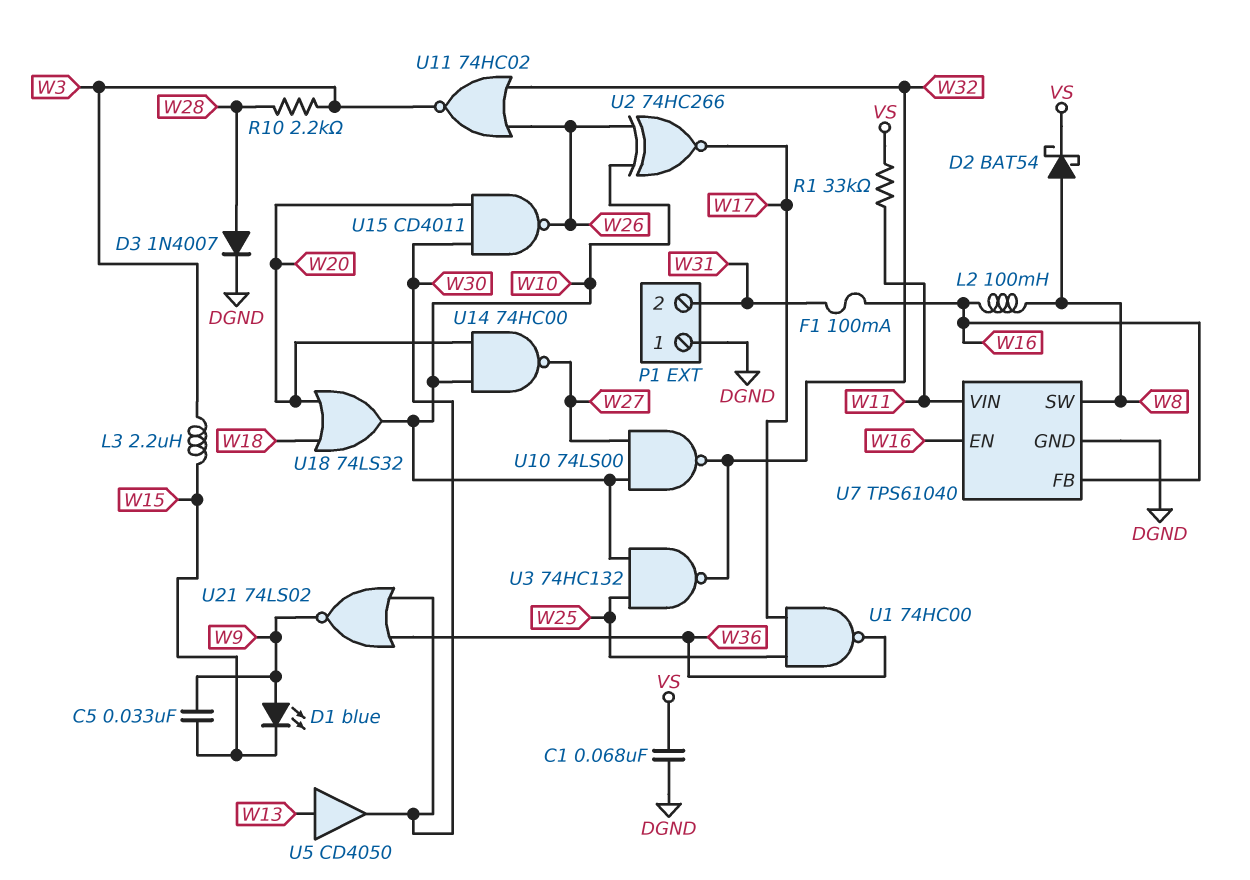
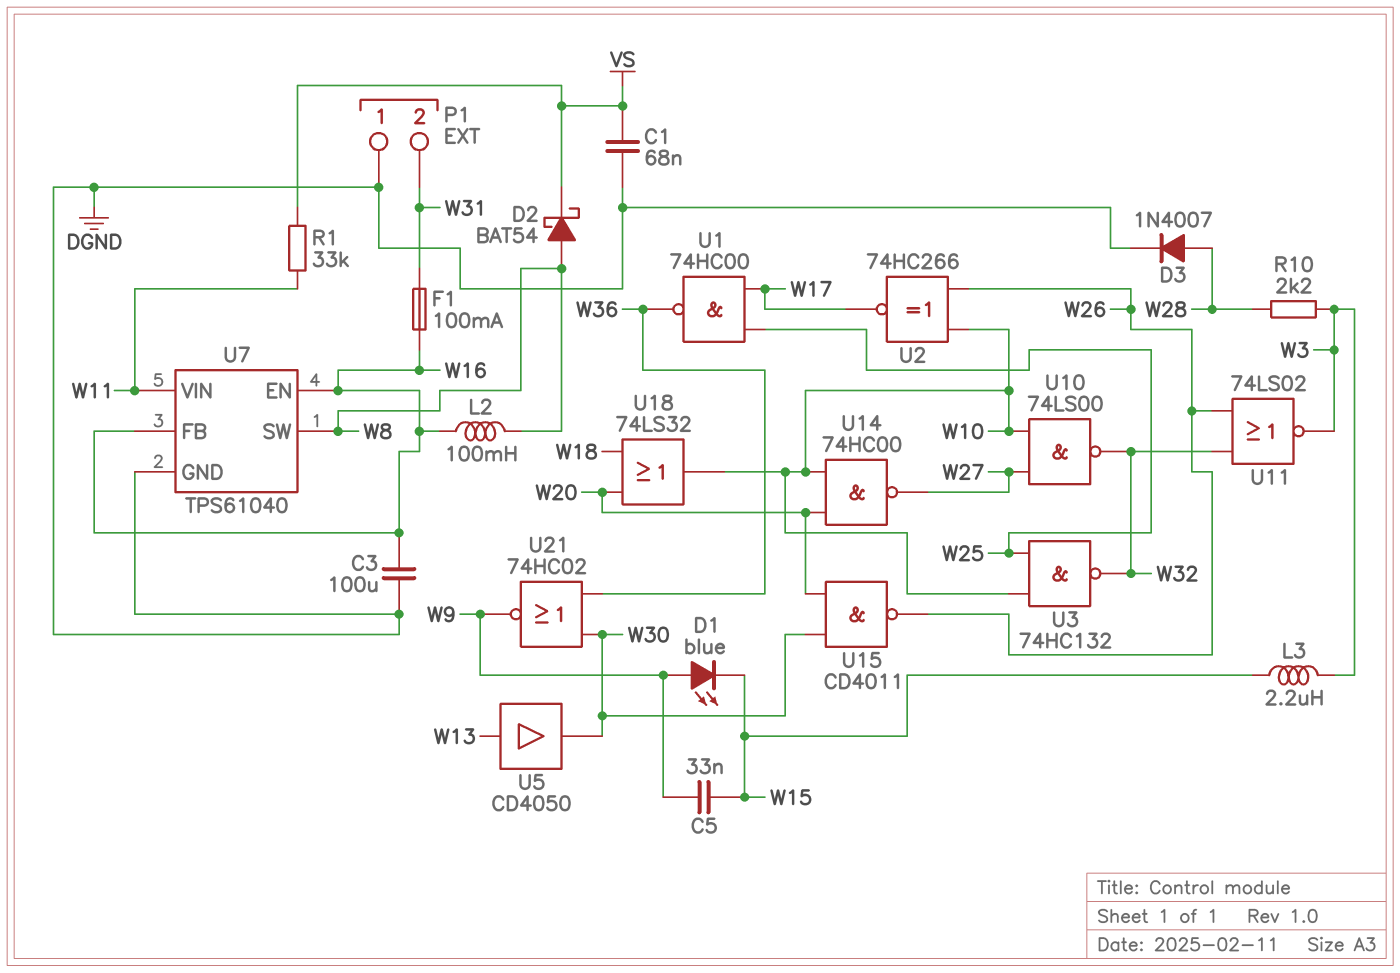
C3: none -> 100uF (DGND, W16)
U11: NOR 74HC02 (in W26, in W32, out W3) -> NOR 74LS02 (in W26, in W32, out W3)
U21: NOR 74LS02 (in W30, in W36, out W9) -> NOR 74HC02 (in W30, in W36, out W9)

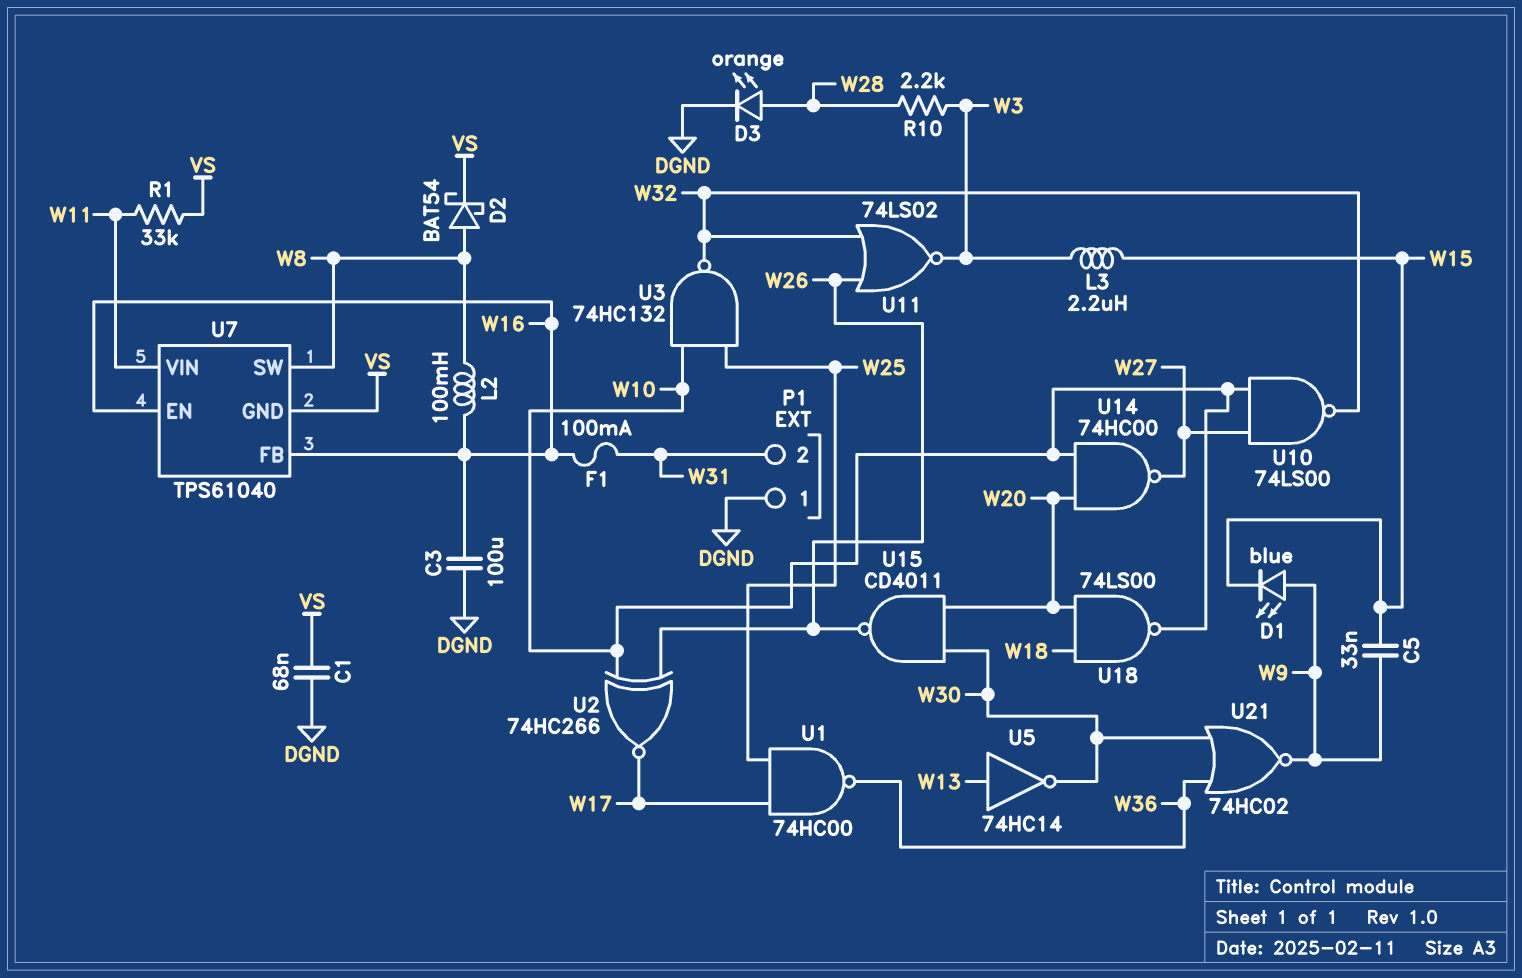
D3: diode 1N4007 (A W28, K DGND) -> LED orange (A W28, K DGND)
U5: buffer CD4050 (in W13, out W30) -> NOT 74HC14 (in W13, out W30)
U7 pin GND: DGND -> VS
U18: OR 74LS32 (in W18, in W20, out W10) -> NAND 74LS00 (in W18, in W20, out W10)

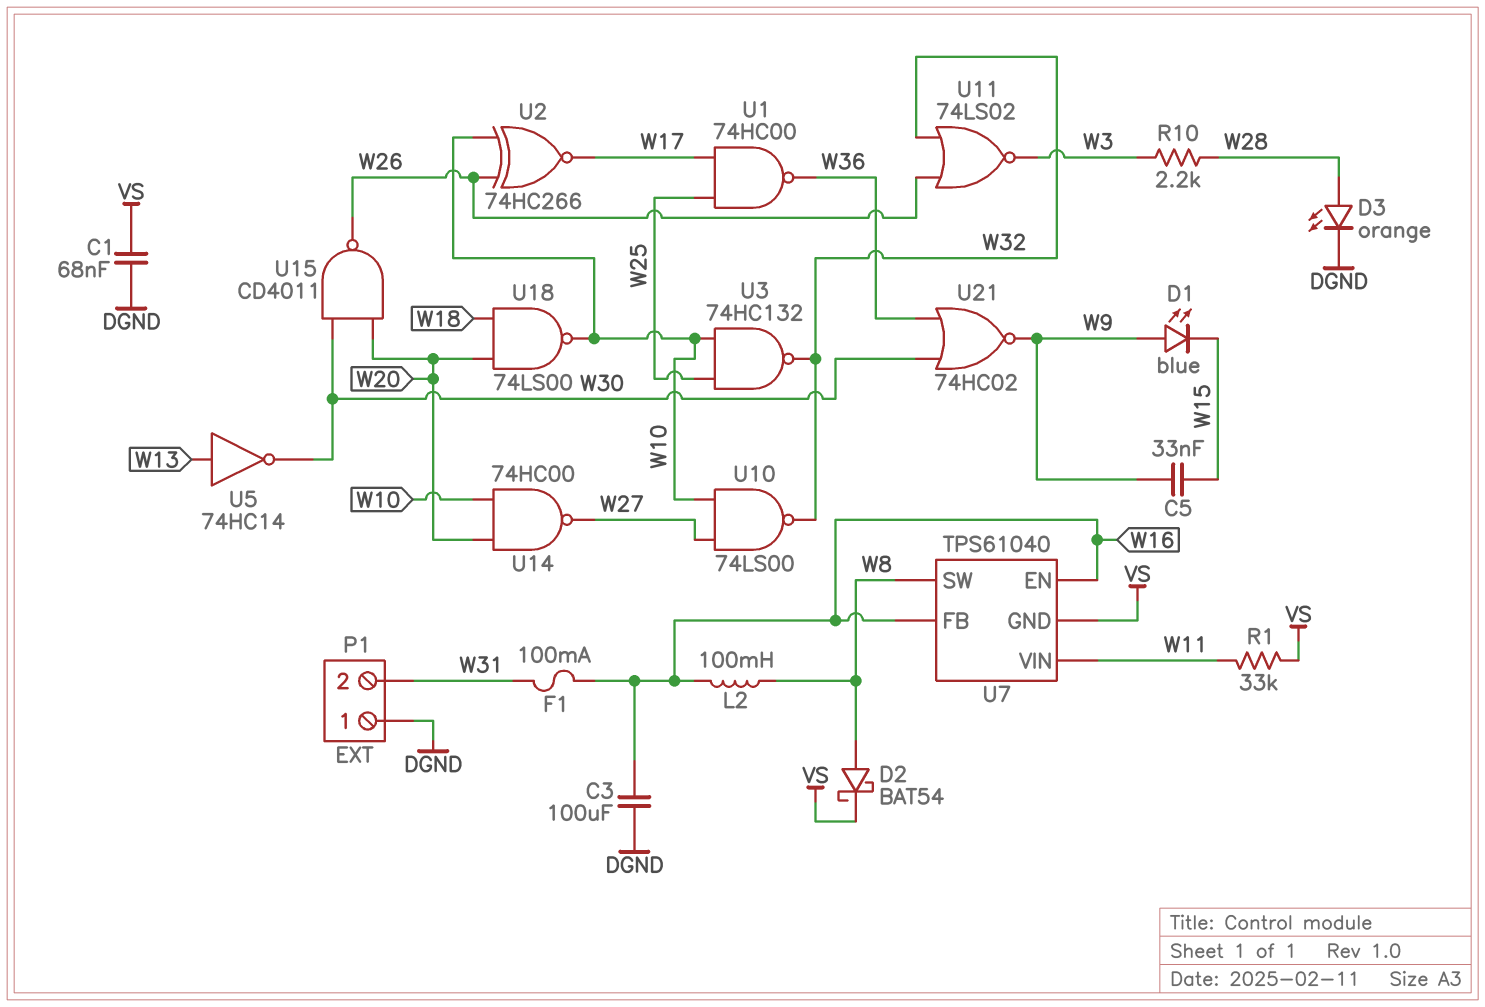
L3: 2.2uH (W3, W15) -> none

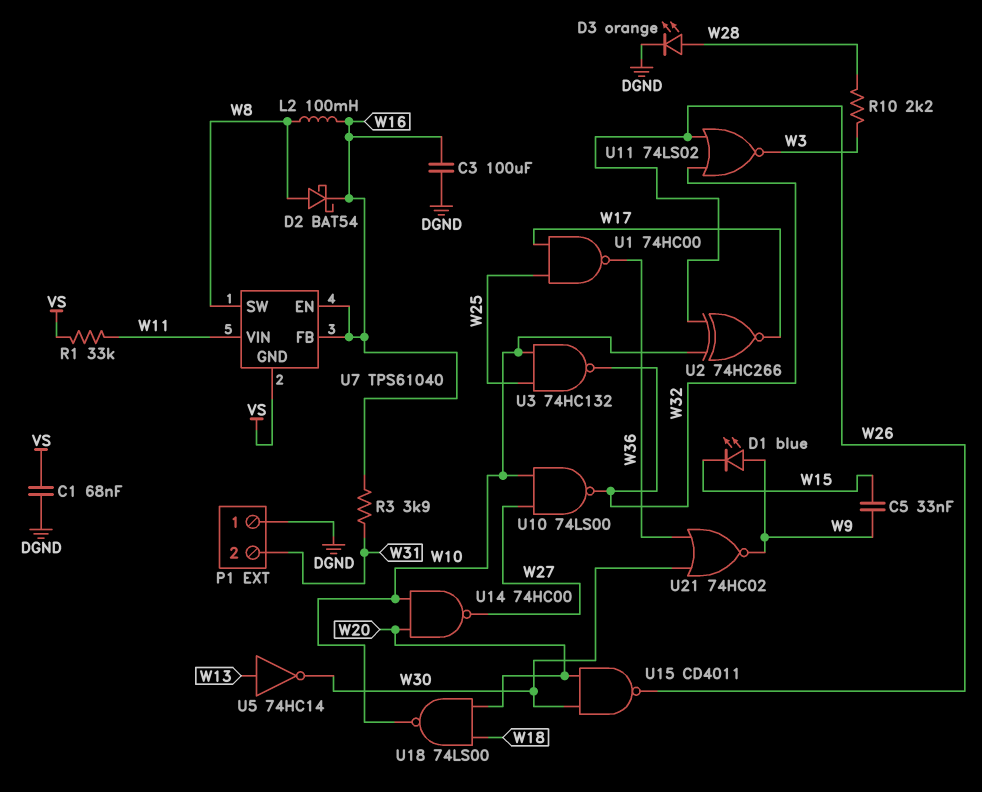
D2: schottky BAT54 (A W8, K VS) -> schottky BAT54 (A W8, K W16)
F1: 100mA (W16, W31) -> none
R3: none -> 3.9k (W16, W31)

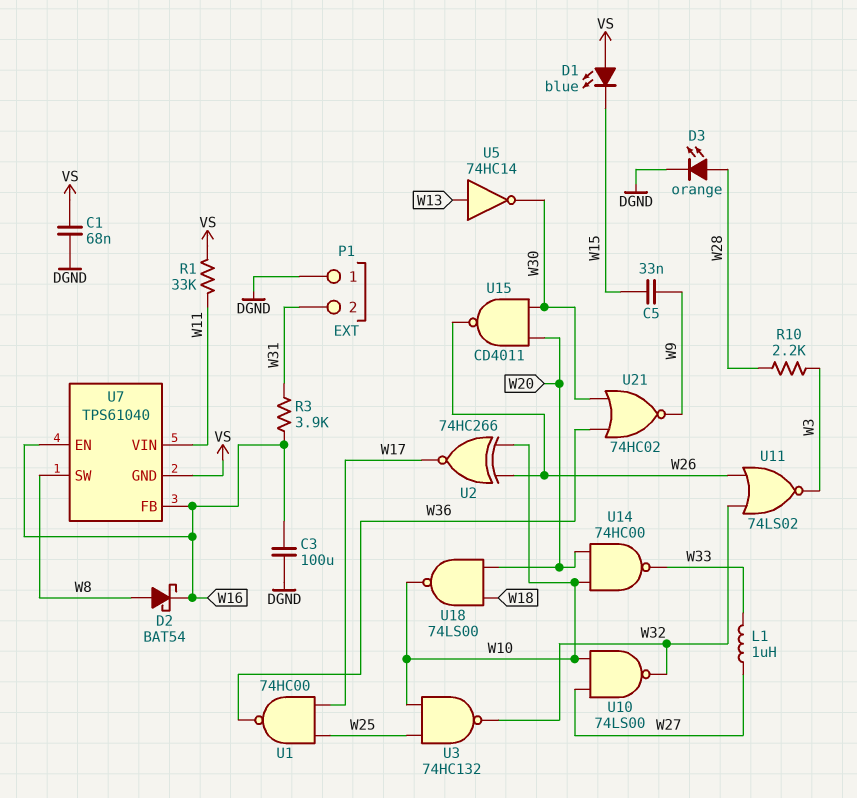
D1: LED blue (A W9, K W15) -> LED blue (A VS, K W15)
L1: none -> 1uH (W27, W33)
L2: 100mH (W8, W16) -> none
U14: NAND 74HC00 (in W10, in W20, out W27) -> NAND 74HC00 (in W10, in W20, out W33)

